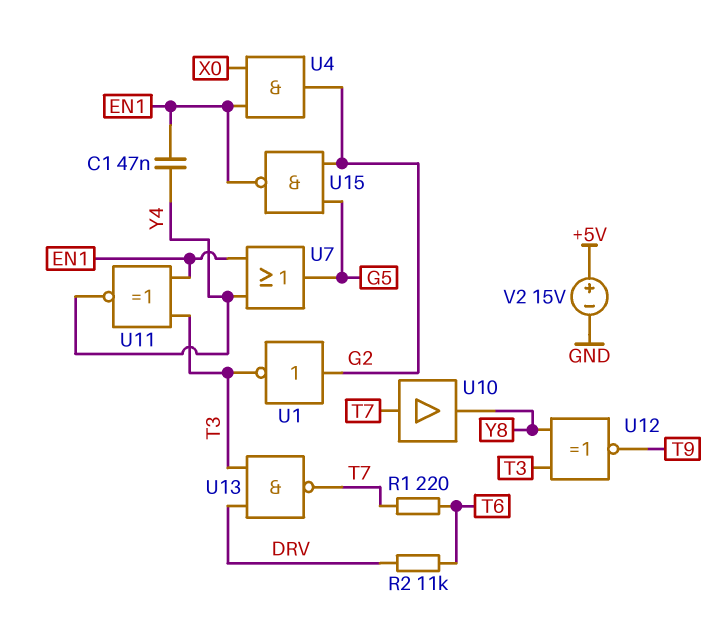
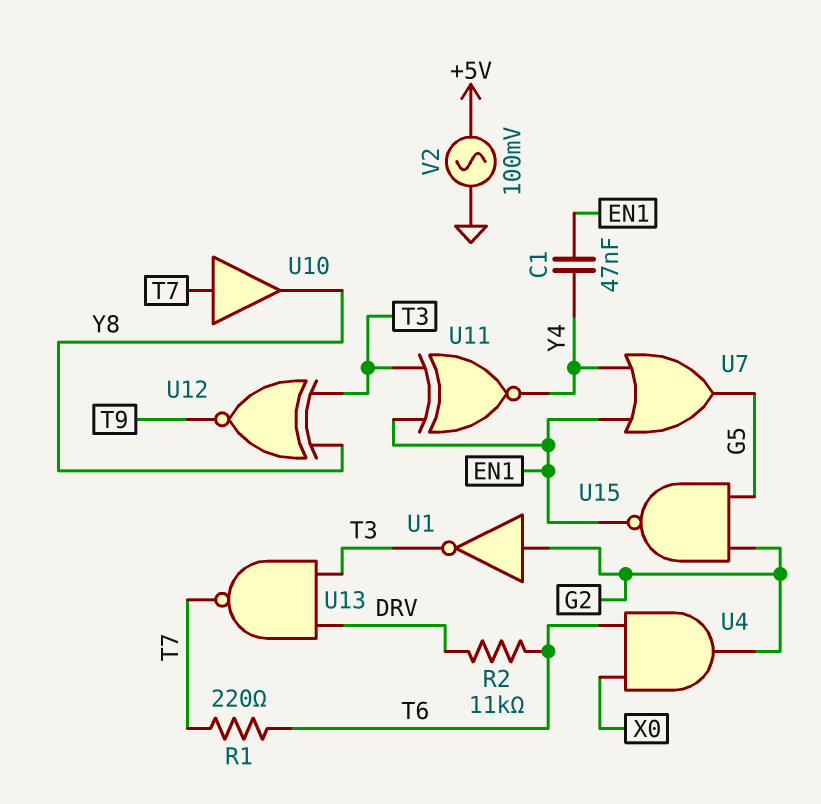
U4: AND (in EN1, in X0, out G2) -> AND (in T6, in X0, out G2)
V2: 15V (plus +5V, minus GND) -> AC 100mV (+5V, GND)

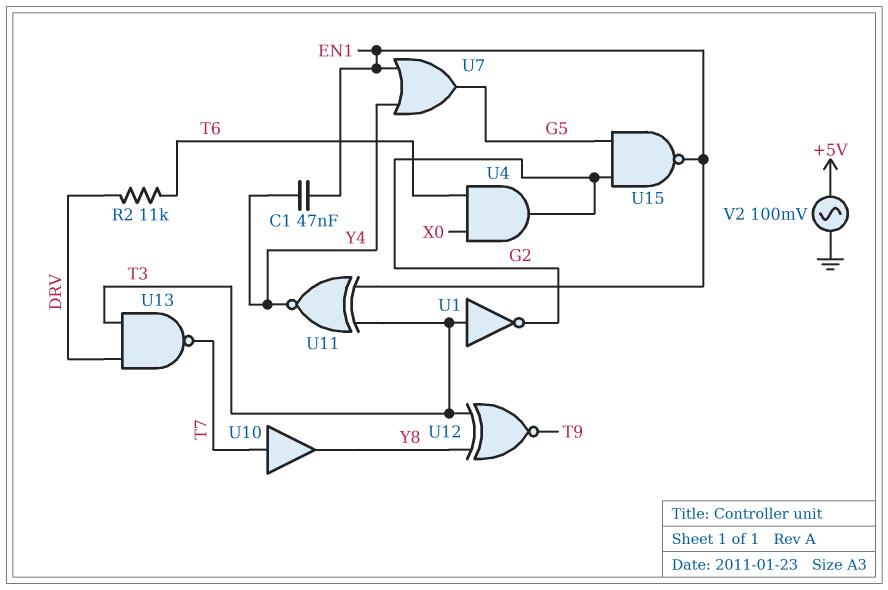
R1: 220 (T6, T7) -> none
U1: NOT (in G2, out T3) -> NOT (in T3, out G2)

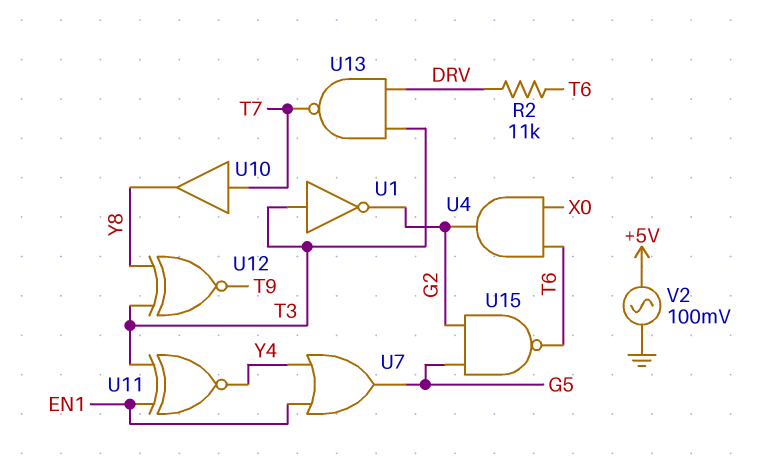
C1: 47nF (EN1, Y4) -> none
U15: NAND (in G2, in G5, out EN1) -> NAND (in G2, in G5, out T6)

